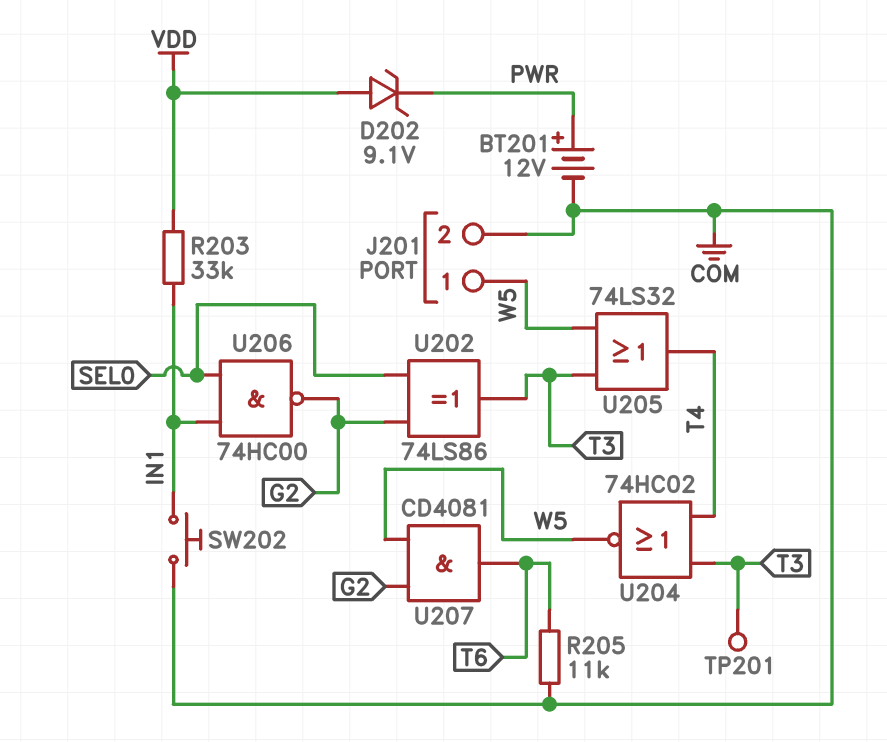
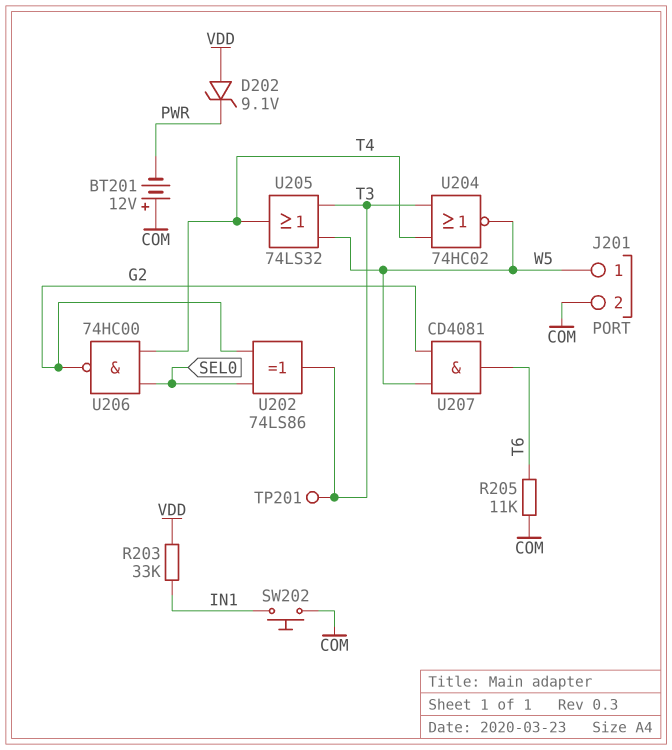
BT201: 12V (plus PWR, minus COM) -> 12V (plus COM, minus PWR)
U206: NAND 74HC00 (in IN1, in SEL0, out G2) -> NAND 74HC00 (in SEL0, in T4, out G2)

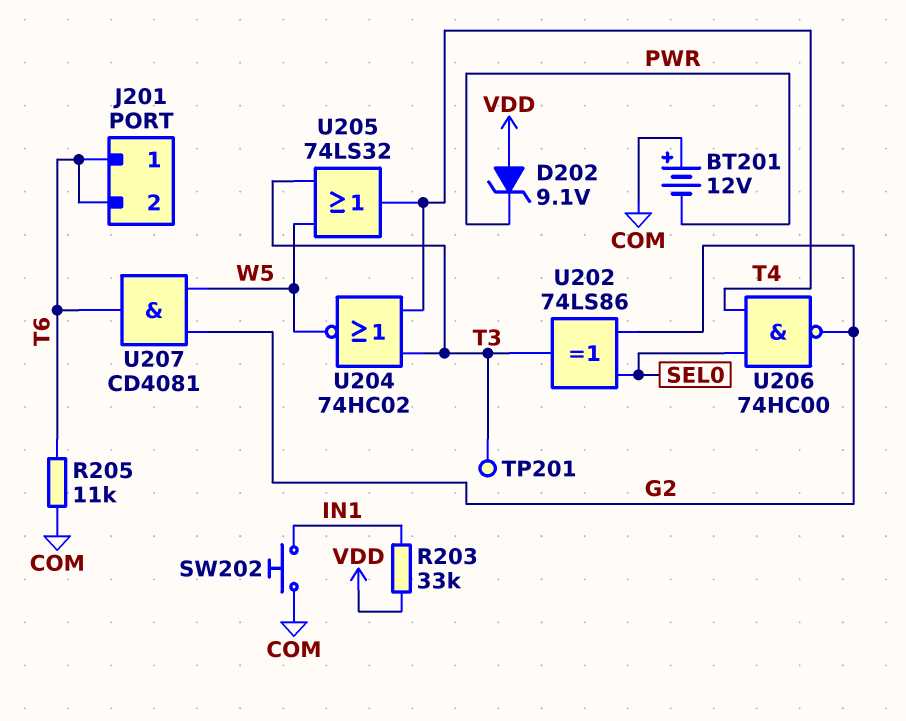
J201 pin 1: W5 -> T6
J201 pin 2: COM -> T6

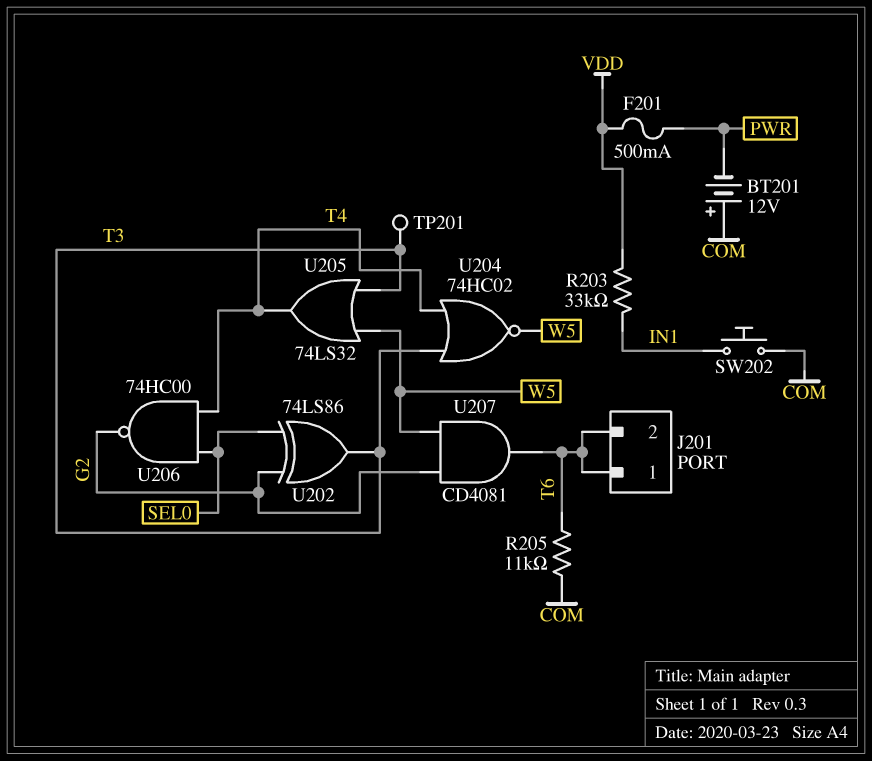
D202: zener 9.1V (A VDD, K PWR) -> none
F201: none -> 500mA (PWR, VDD)

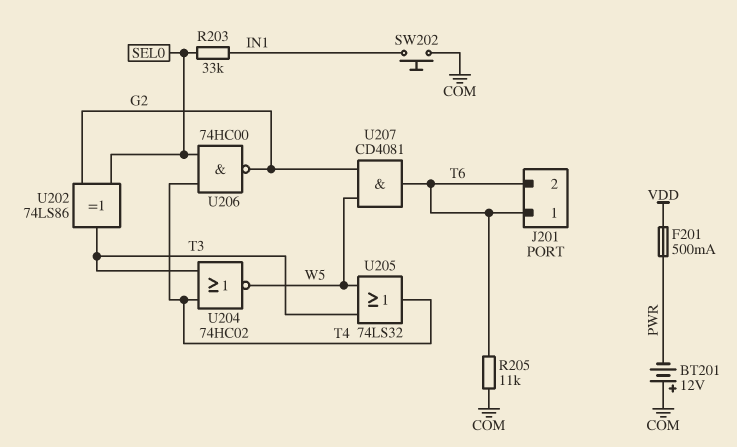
R203: 33k (IN1, VDD) -> 33k (IN1, SEL0)
TP201: test point (T3) -> none

